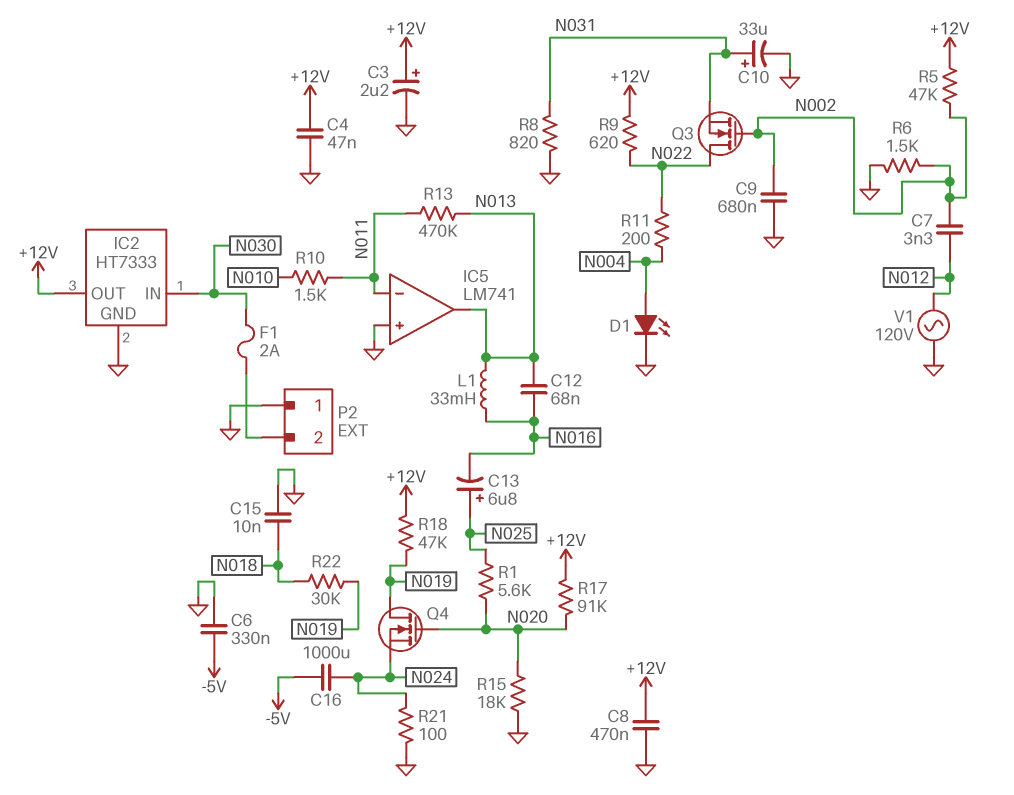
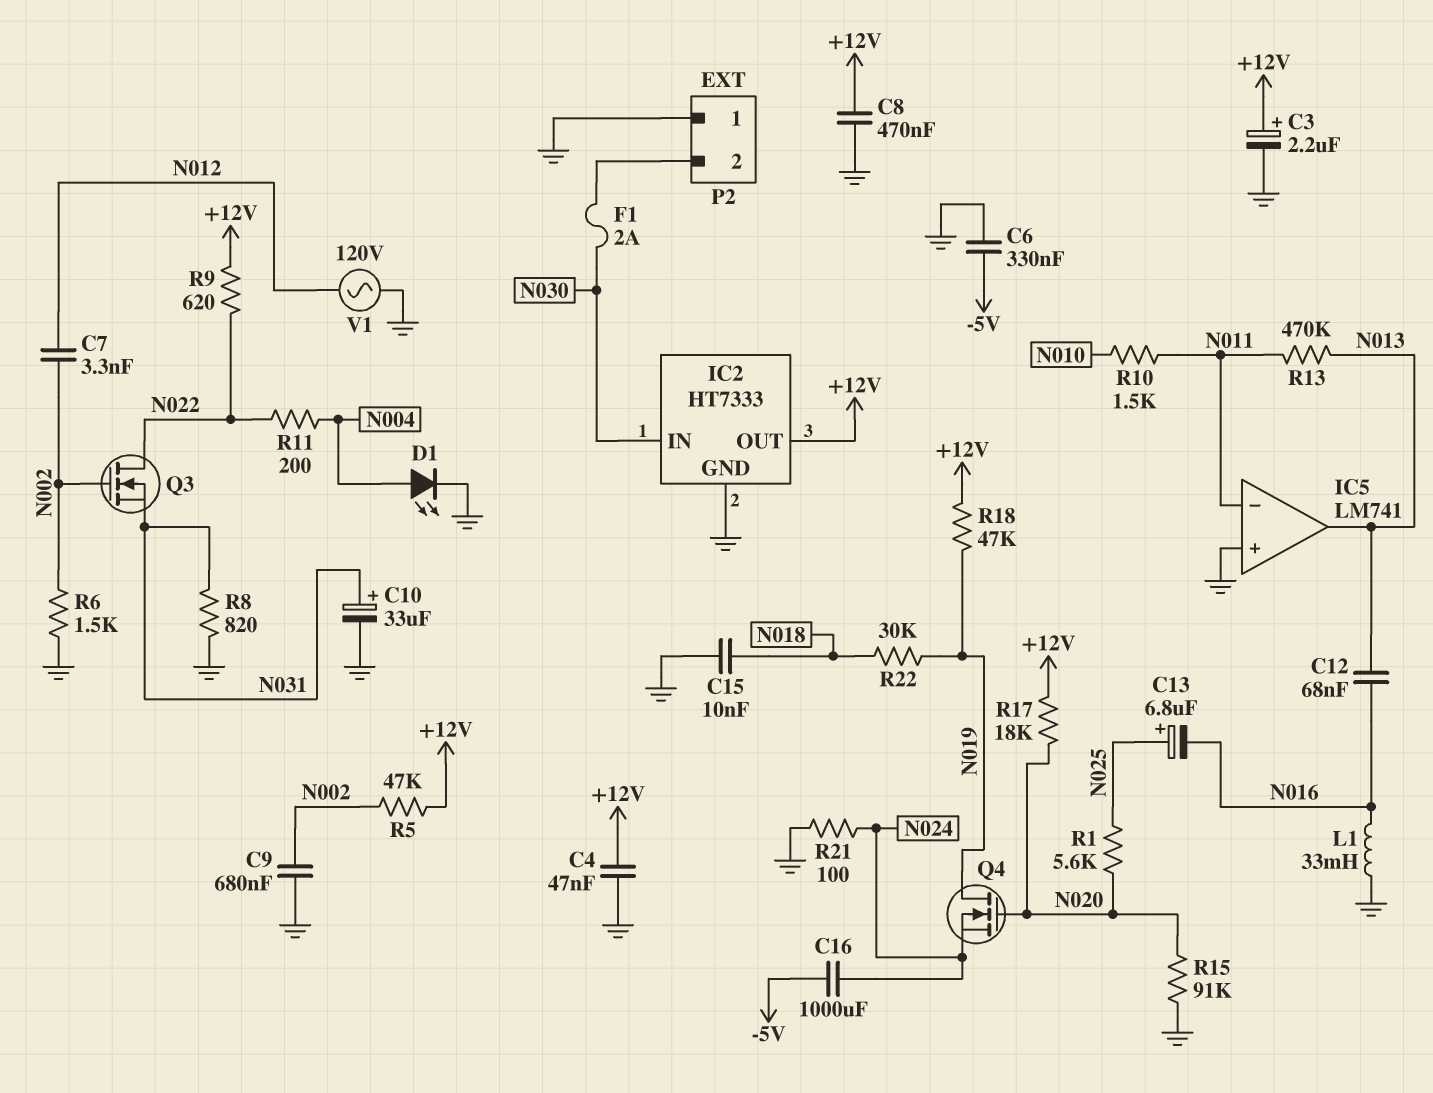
L1: 33mH (N013, N016) -> 33mH (GND, N016)
R15: 18k (GND, N020) -> 91k (GND, N020)
R17: 91k (+12V, N020) -> 18k (+12V, N020)

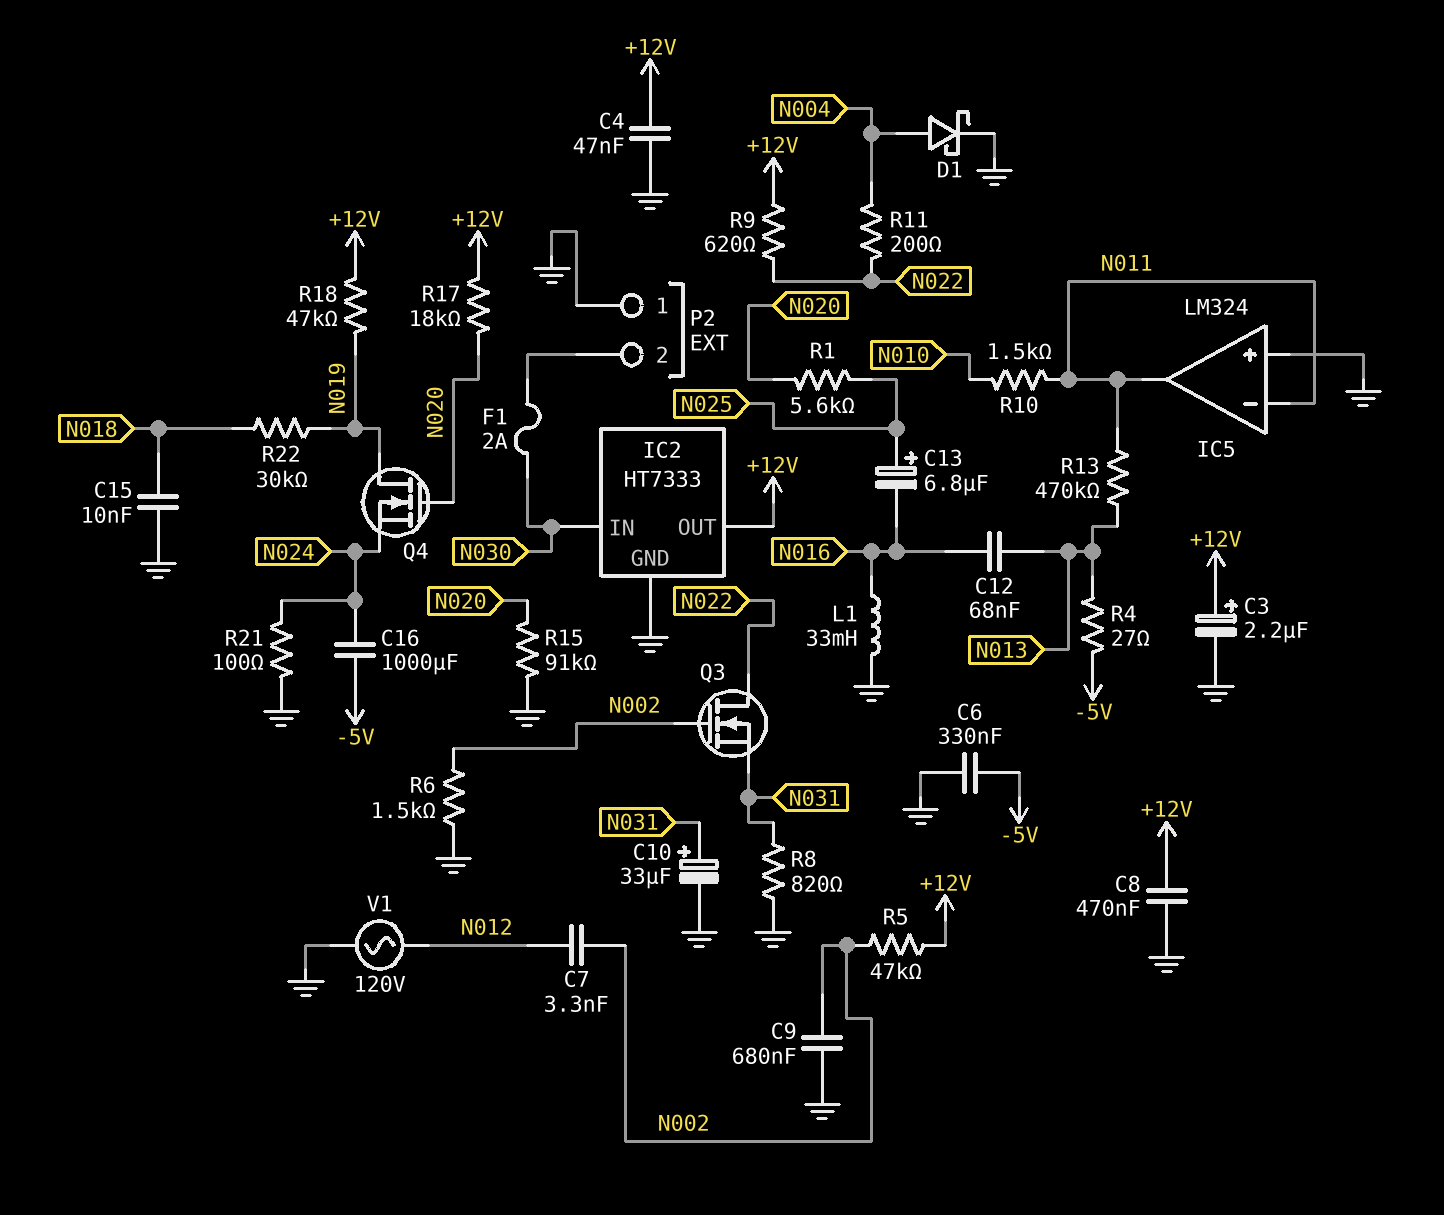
D1: LED (A N004, K GND) -> schottky (A N004, K GND)
IC5: LM741 -> LM324
IC5 pin out: N013 -> N011
R4: none -> 27 (-5V, N013)

